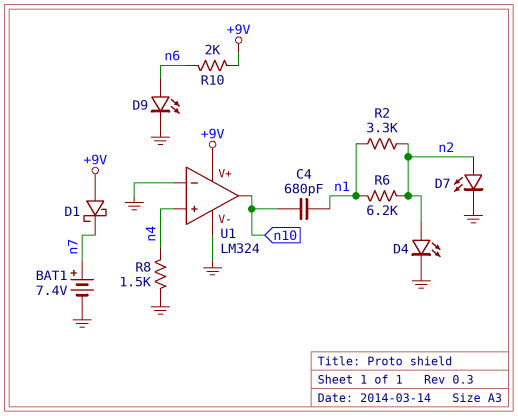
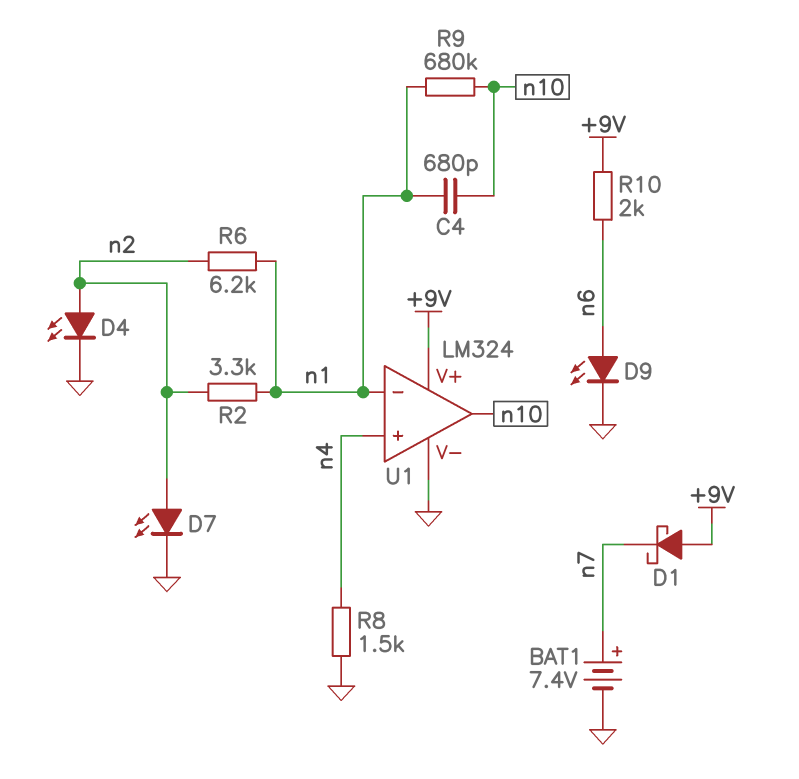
R9: none -> 680k (n1, n10)
U1 pin in-: GND -> n1

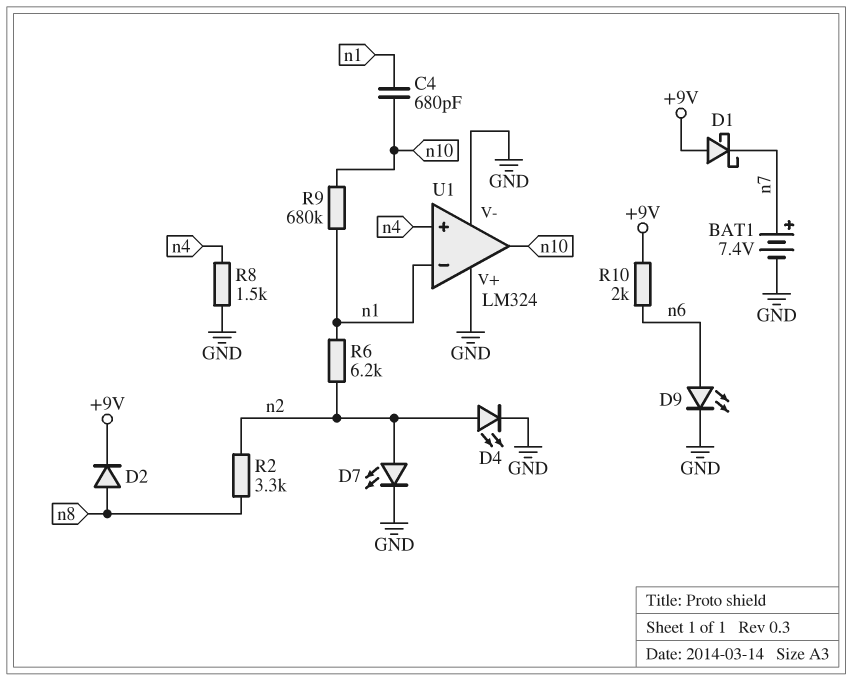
D2: none -> diode (A n8, K +9V)
R2: 3.3k (n1, n2) -> 3.3k (n2, n8)
U1 pin V+: +9V -> GND

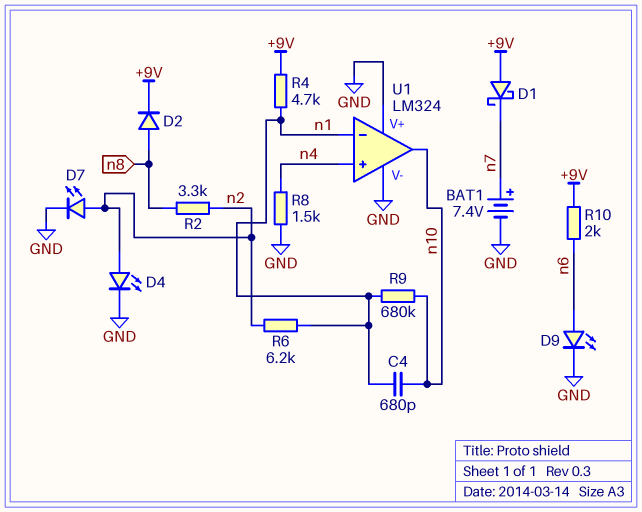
R4: none -> 4.7k (+9V, n1)

